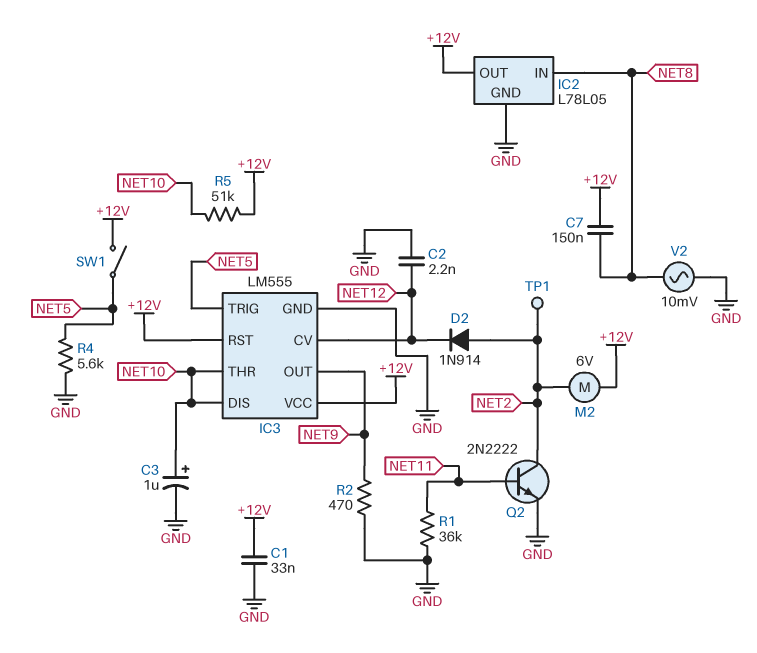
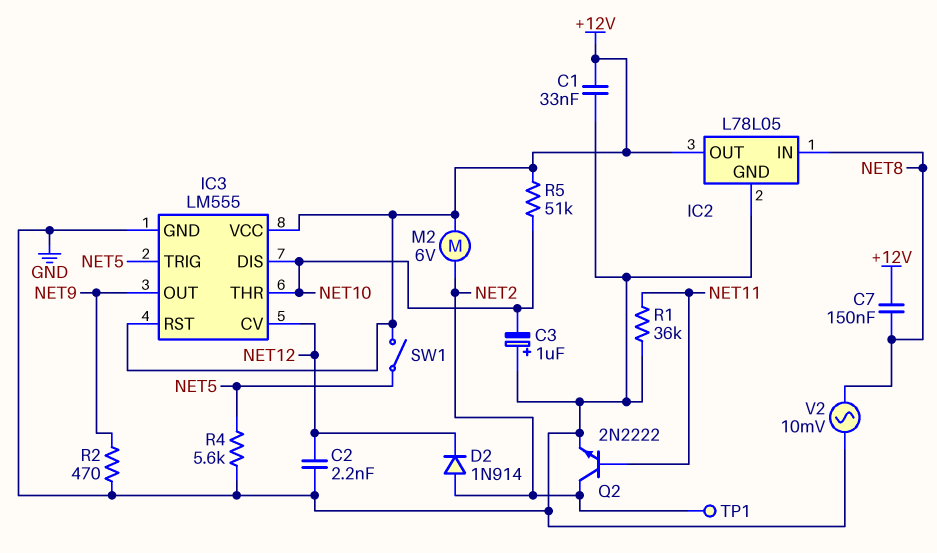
C3: 1uF (plus NET10, minus GND) -> 1uF (plus GND, minus NET10)

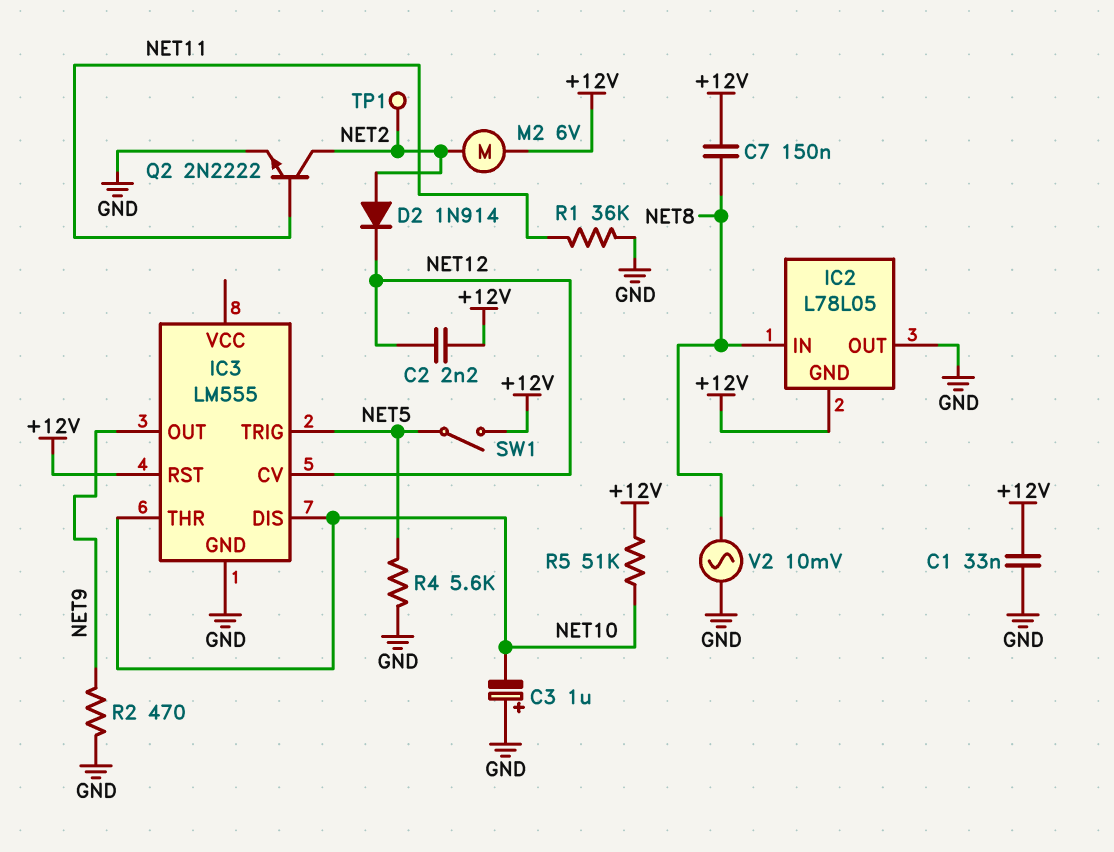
C2: 2.2nF (GND, NET12) -> 2.2nF (+12V, NET12)
IC2 pin GND: GND -> +12V
IC2 pin OUT: +12V -> GND
IC3 pin VCC: +12V -> none

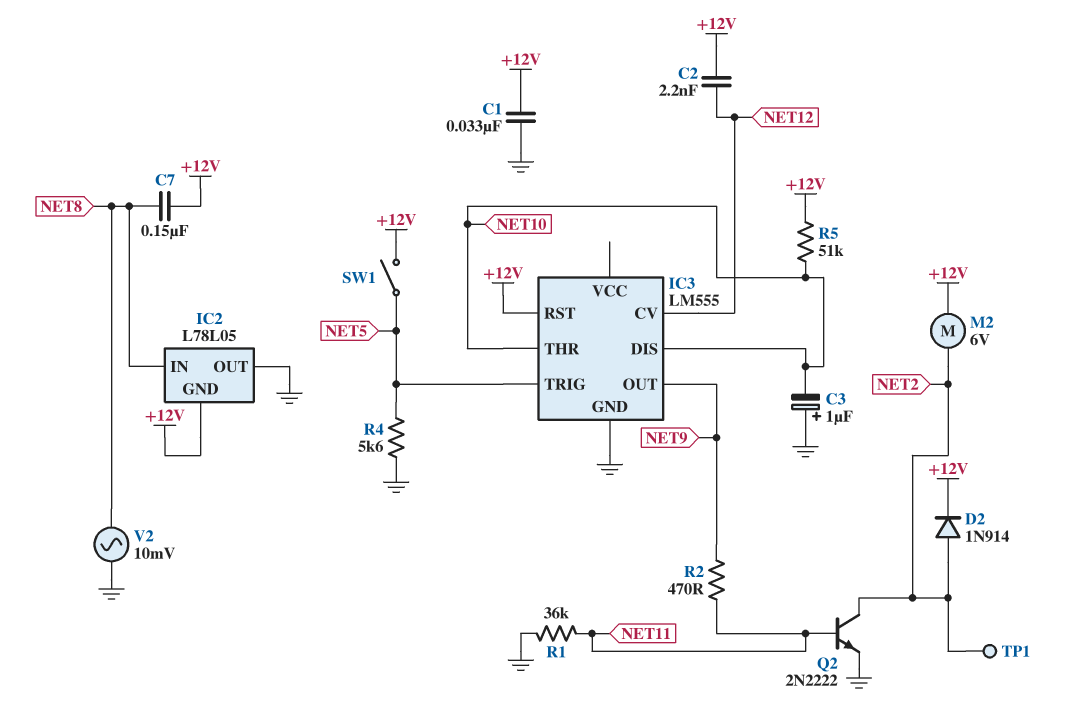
D2: diode 1N914 (A NET2, K NET12) -> diode 1N914 (A NET2, K +12V)
R2: 470 (GND, NET9) -> 470 (NET9, NET11)

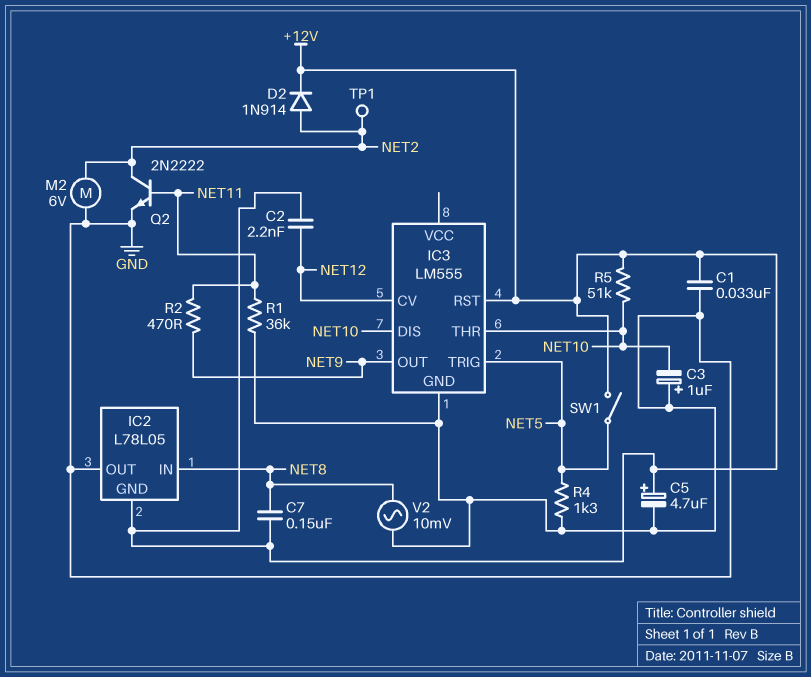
C5: none -> 4.7uF (plus +12V, minus GND)
M2: motor 6V (+12V, NET2) -> motor 6V (GND, NET2)
R4: 5.6k (GND, NET5) -> 1.3k (GND, NET5)

